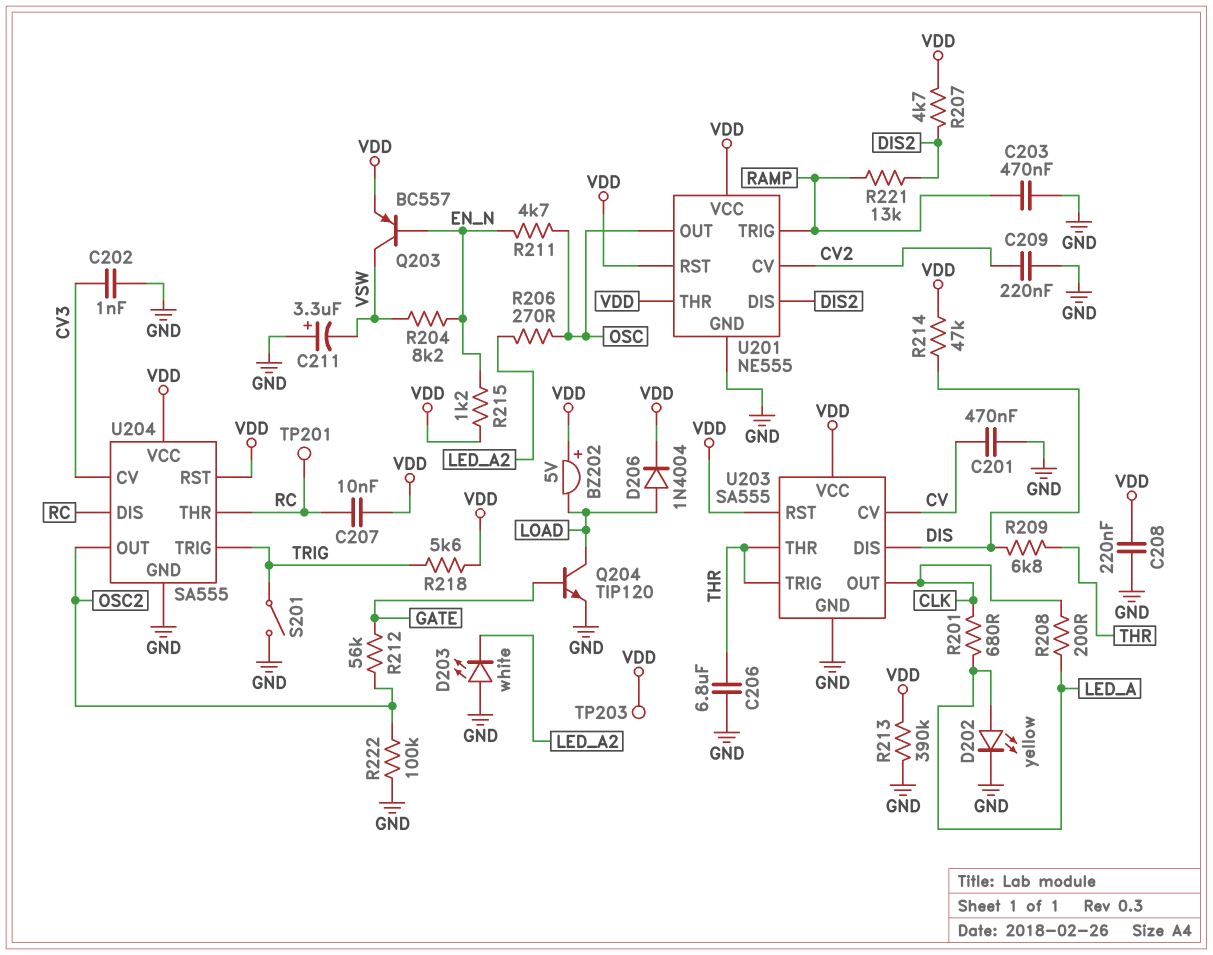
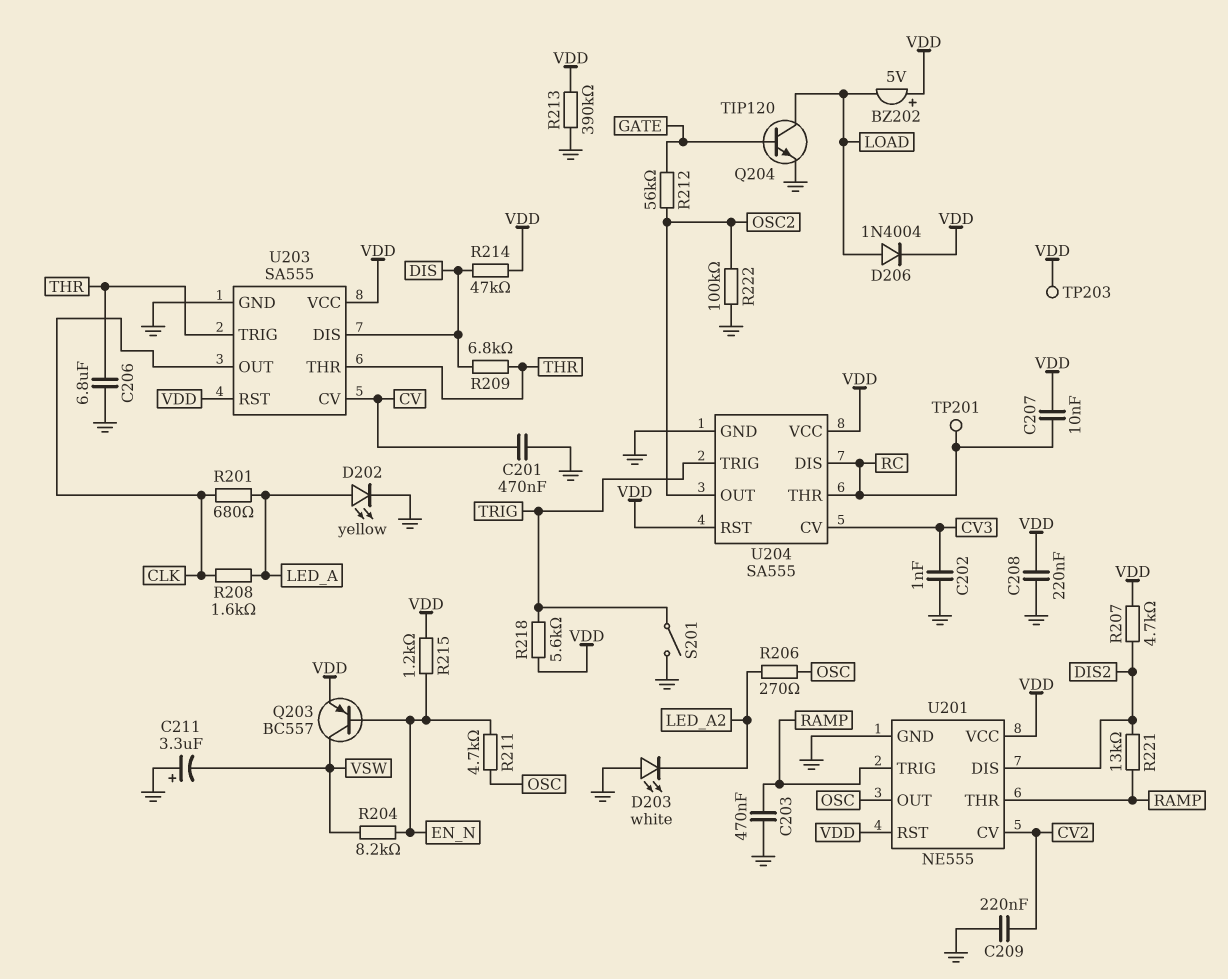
R208: 200 (CLK, LED_A) -> 1.6k (CLK, LED_A)
U201 pin THR: VDD -> RAMP

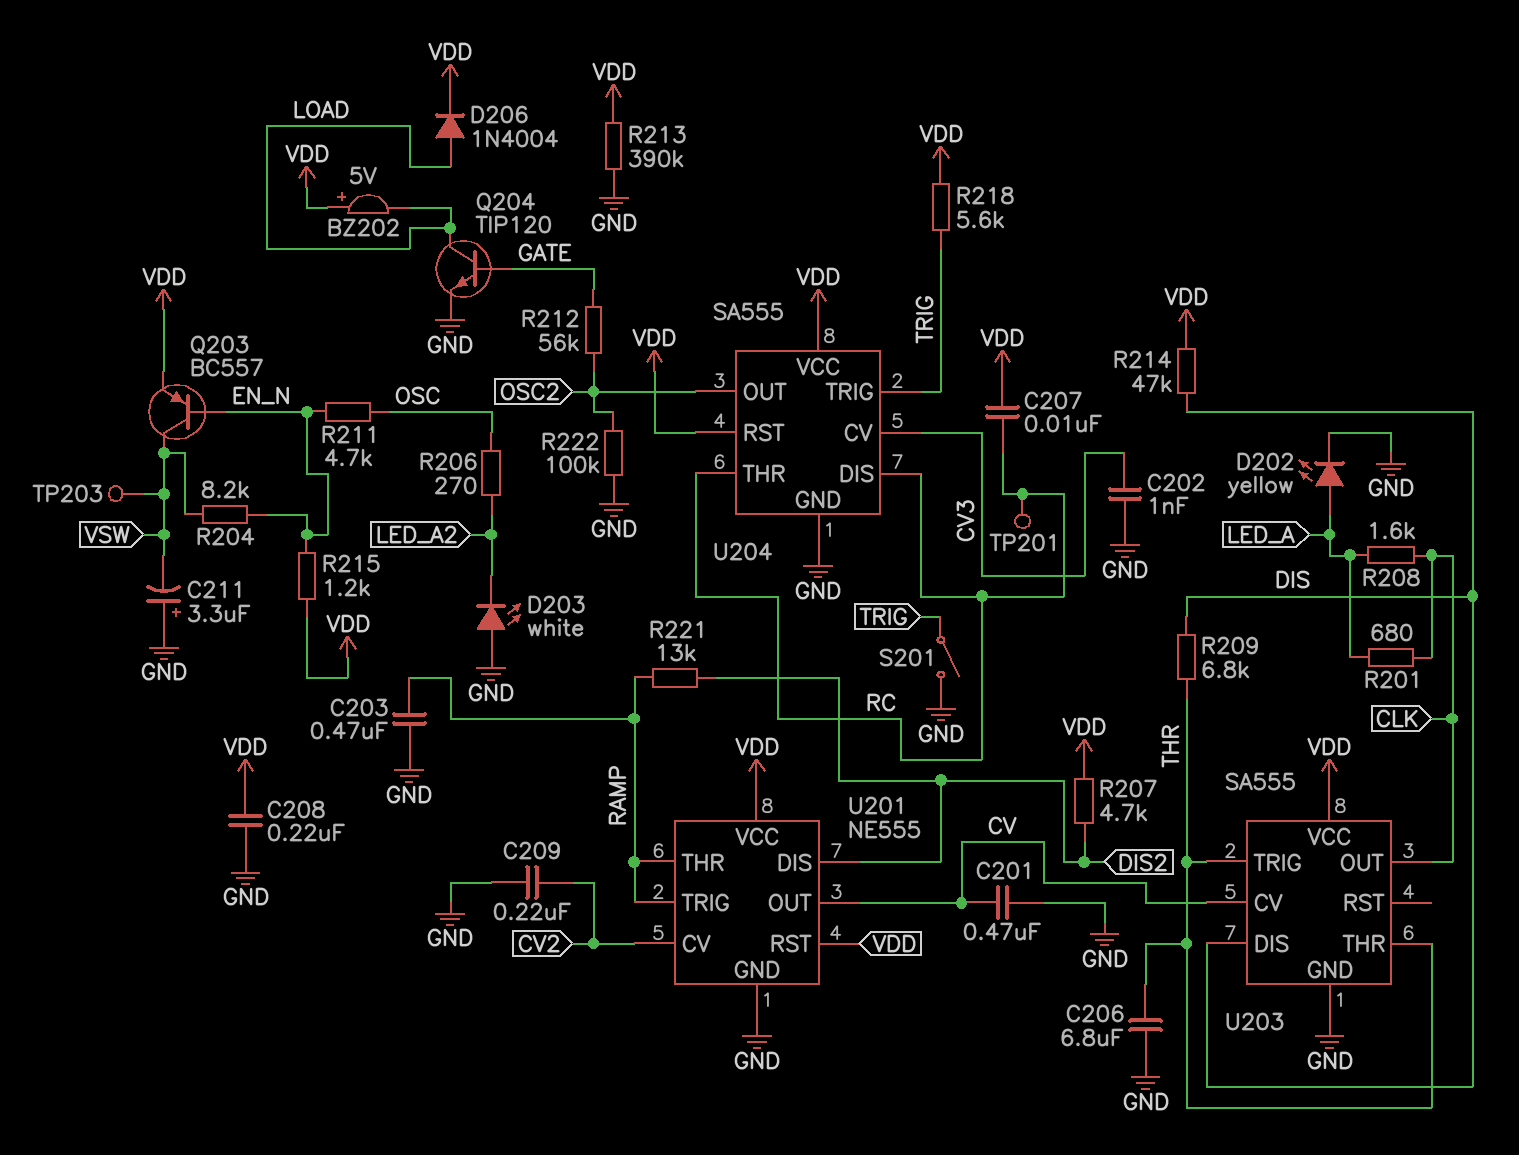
TP203: test point (VDD) -> test point (VSW)
U201 pin OUT: OSC -> CV
U203 pin RST: VDD -> none

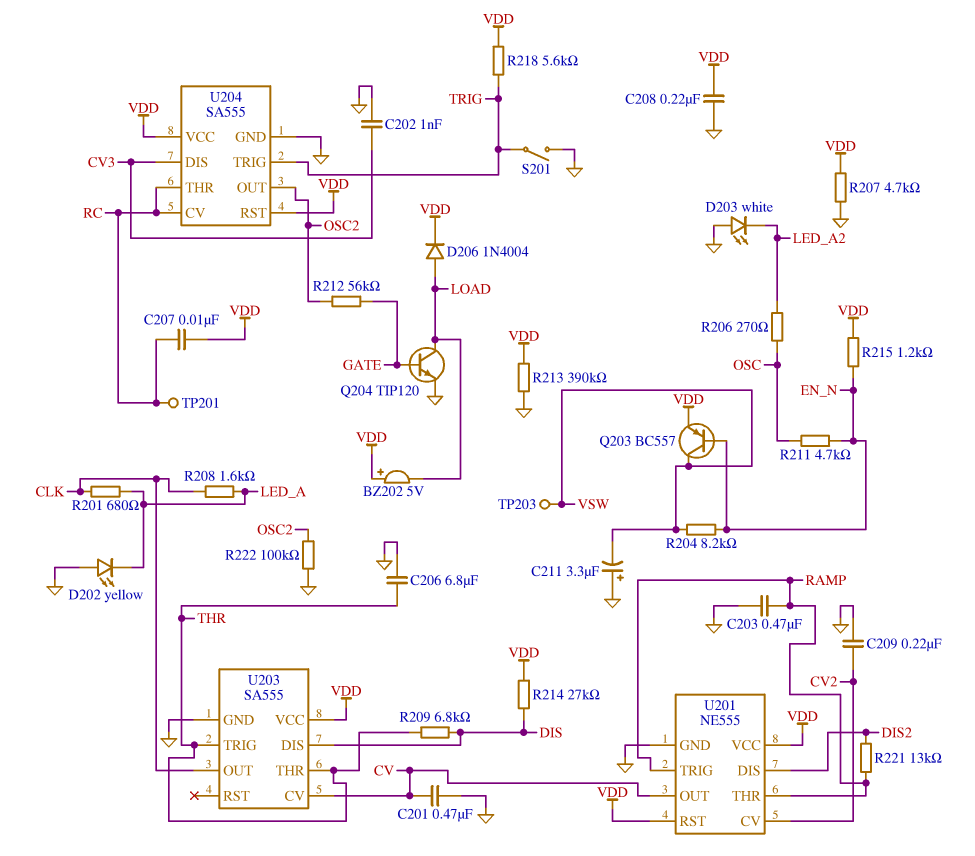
D202: LED yellow (A LED_A, K GND) -> LED yellow (A GND, K LED_A)
R207: 4.7k (DIS2, VDD) -> 4.7k (GND, VDD)
R214: 47k (DIS, VDD) -> 27k (DIS, VDD)
U204 pin CV: CV3 -> RC
U204 pin DIS: RC -> CV3

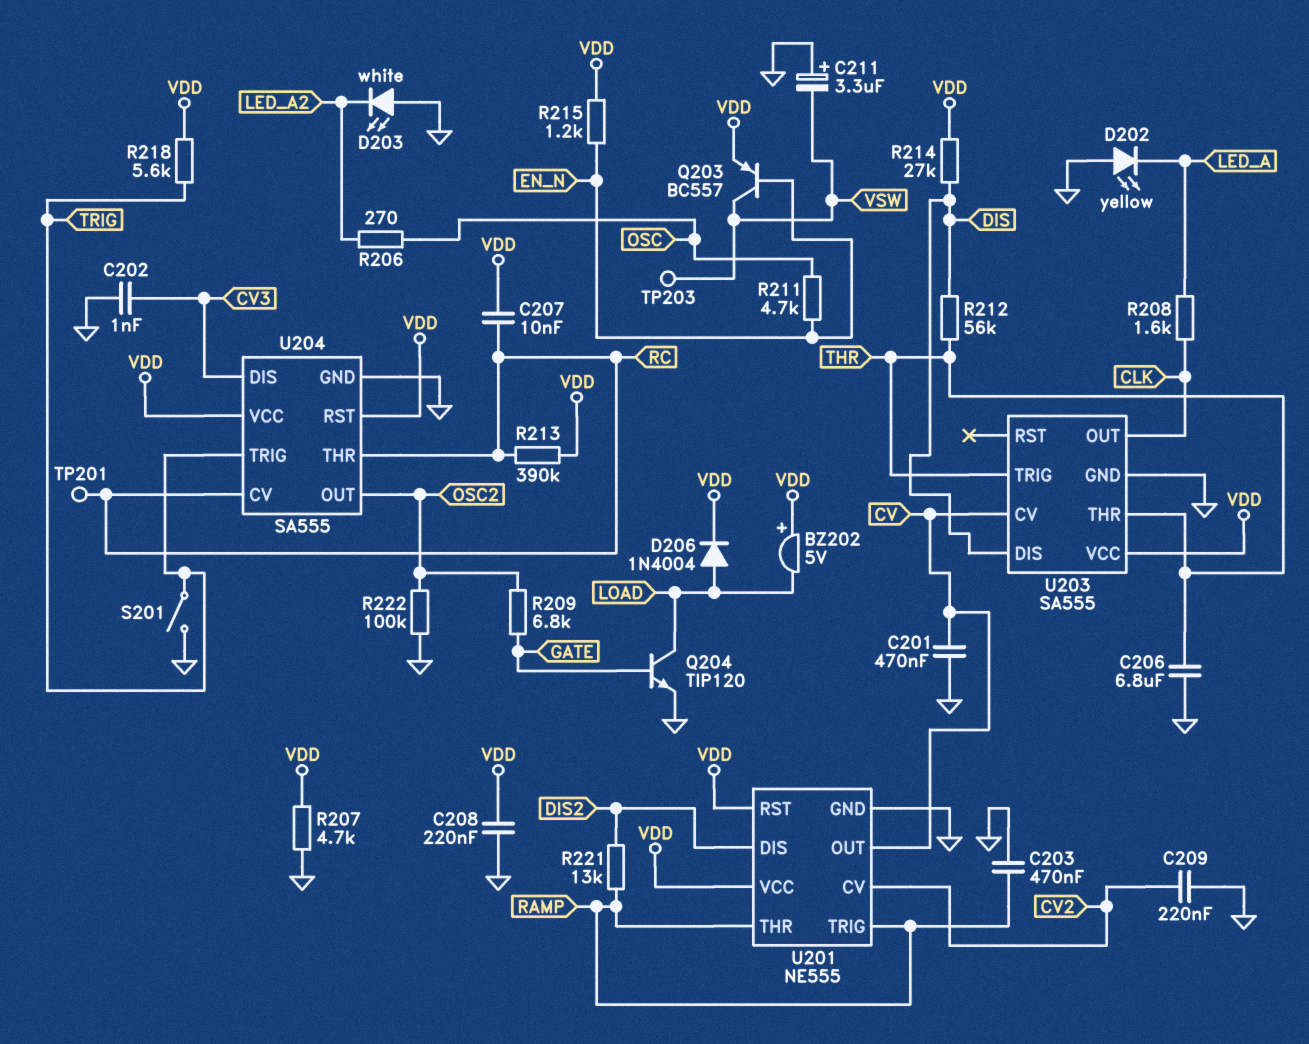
R201: 680 (CLK, LED_A) -> none
R204: 8.2k (EN_N, VSW) -> none
R209: 6.8k (DIS, THR) -> 6.8k (GATE, OSC2)
R212: 56k (GATE, OSC2) -> 56k (DIS, THR)
R213: 390k (GND, VDD) -> 390k (RC, VDD)

